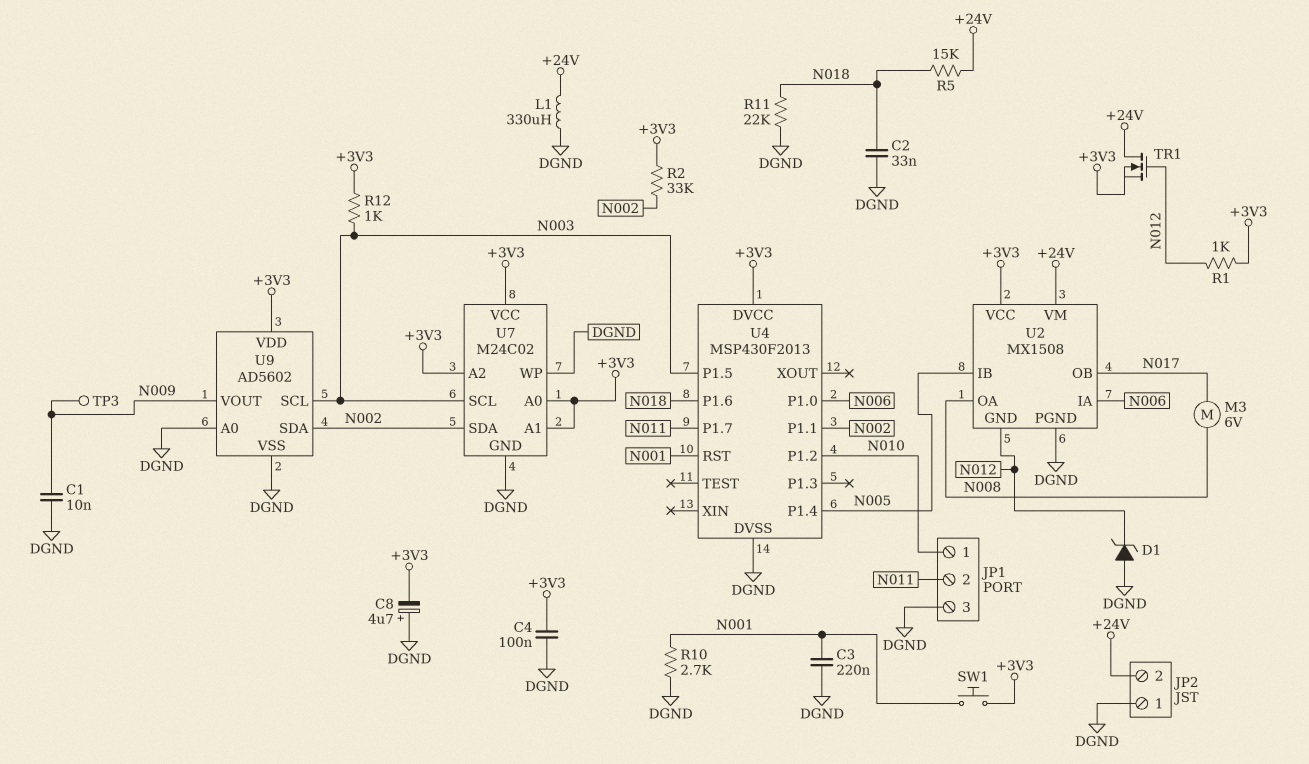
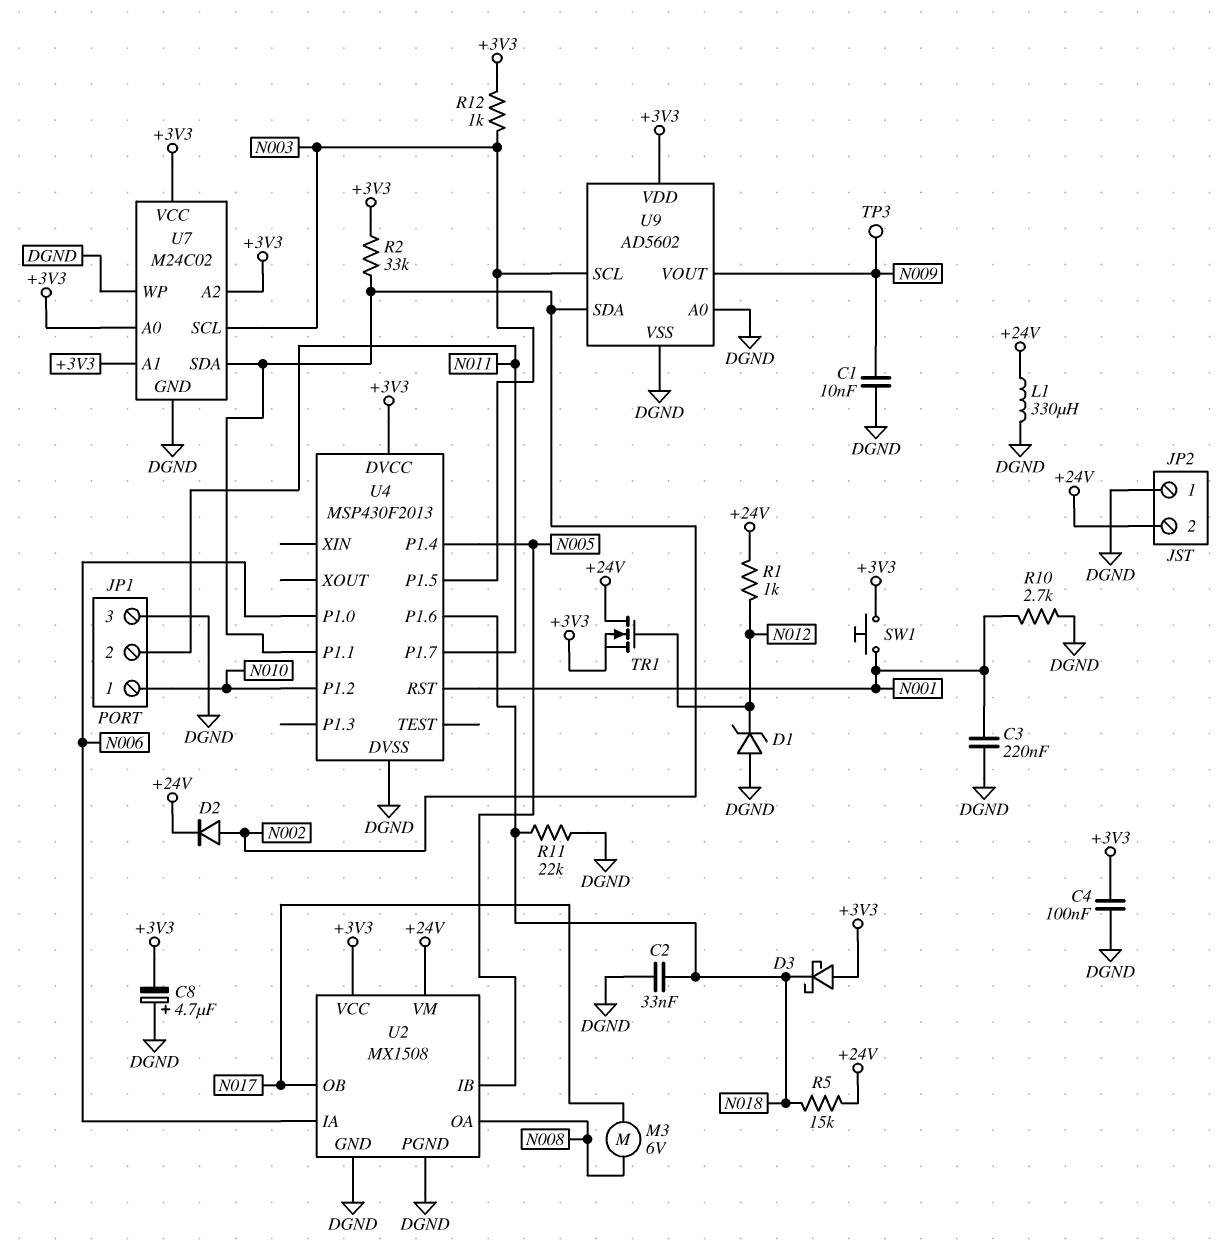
D2: none -> diode (A N002, K +24V)
D3: none -> schottky (A +3V3, K N018)
R1: 1k (+3V3, N012) -> 1k (+24V, N012)
U2 pin GND: N012 -> DGND

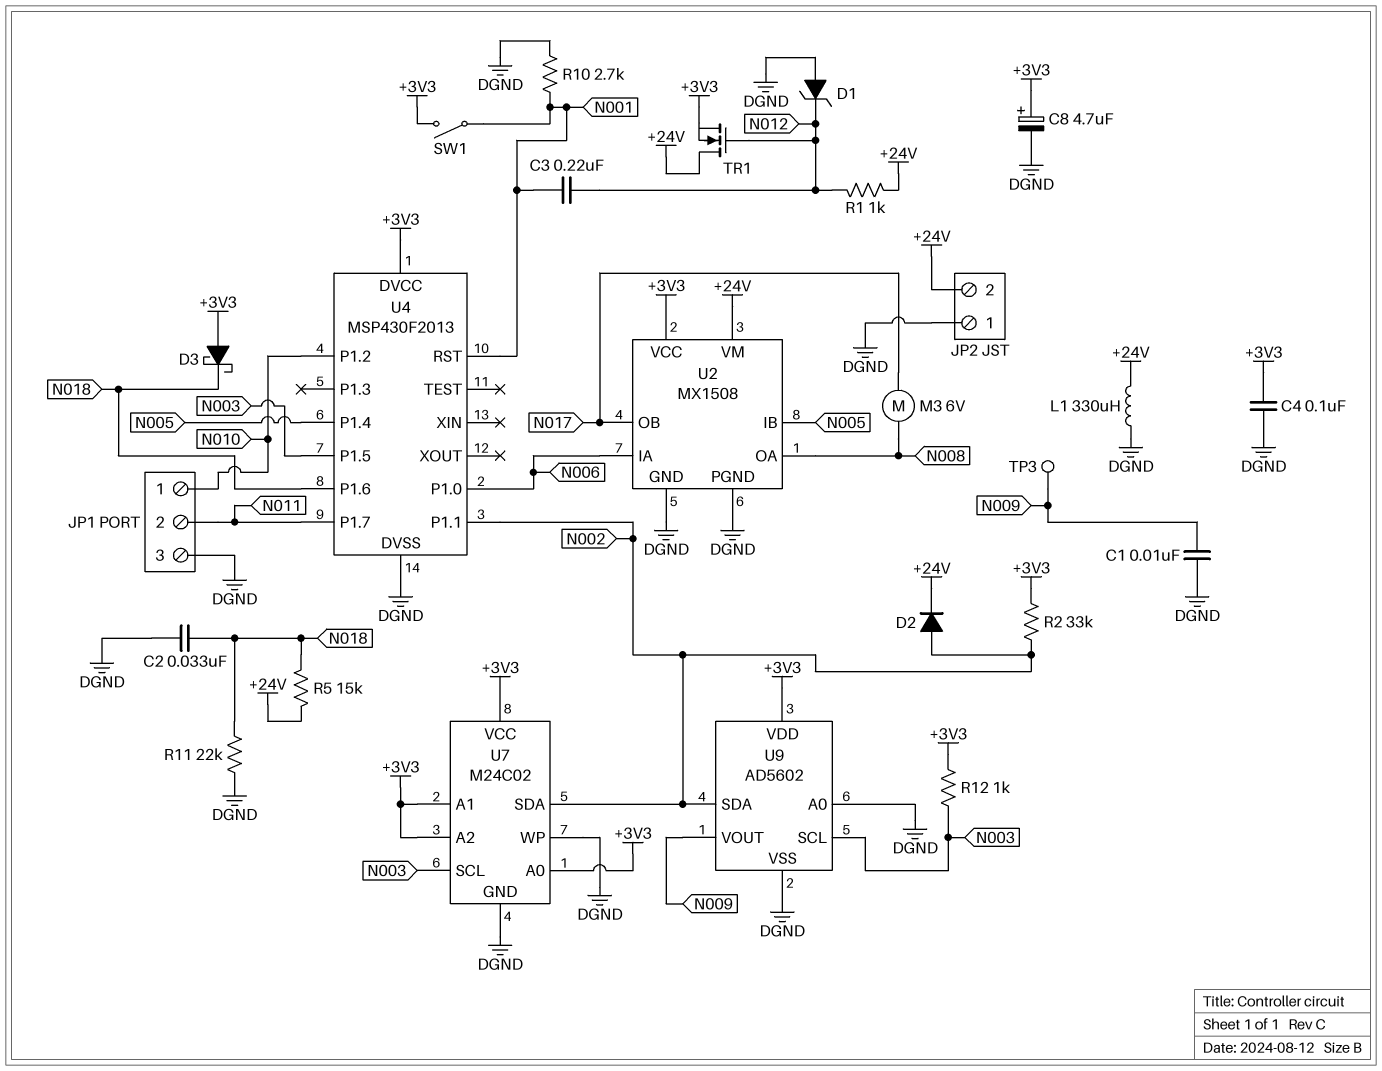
C3: 220nF (DGND, N001) -> 220nF (N001, N012)
C8: 4.7uF (plus DGND, minus +3V3) -> 4.7uF (plus +3V3, minus DGND)
SW1: button (+3V3, N001) -> switch (+3V3, N001)

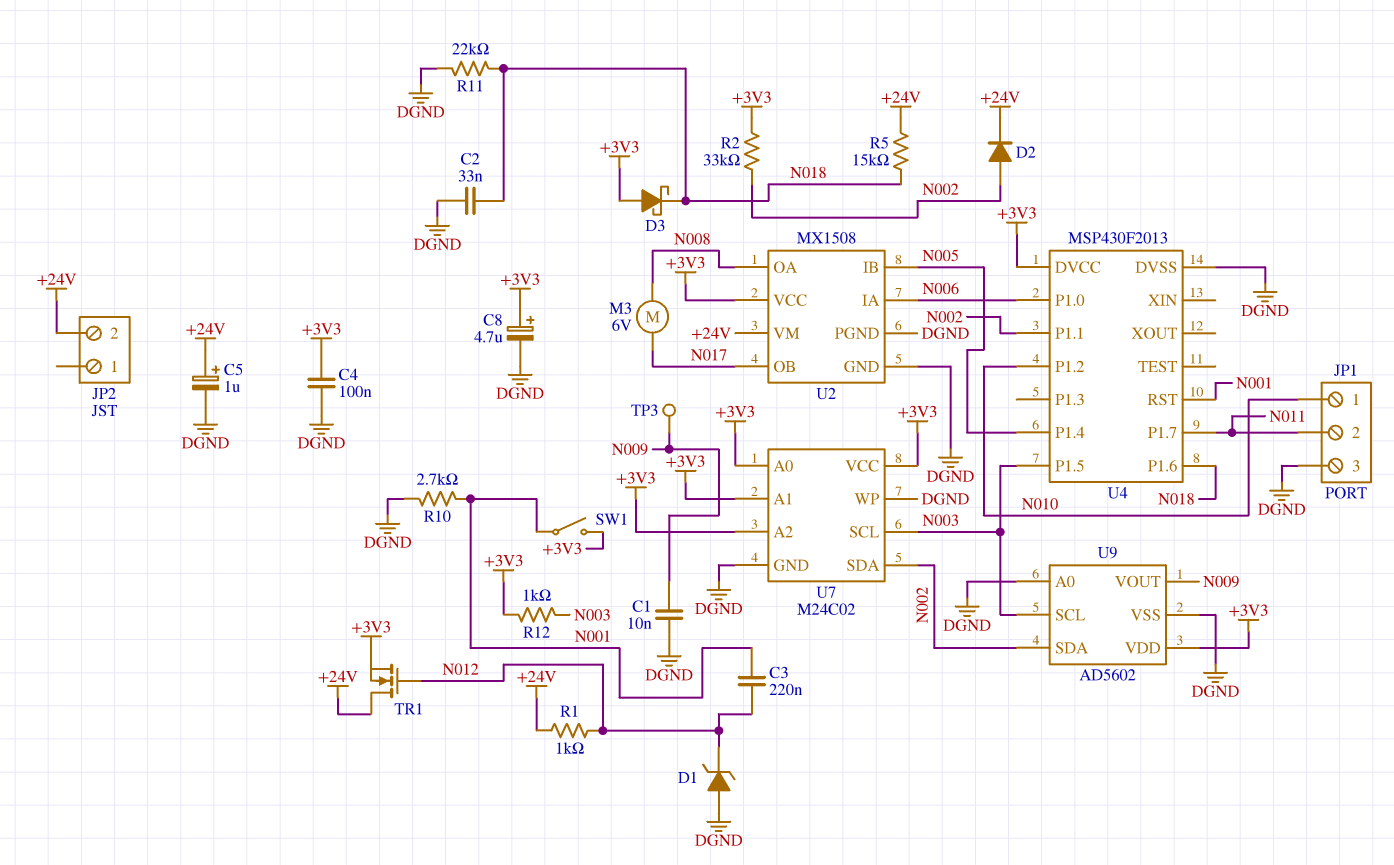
C5: none -> 1uF (plus +24V, minus DGND)
JP2 pin 1: DGND -> none
L1: 330uH (+24V, DGND) -> none

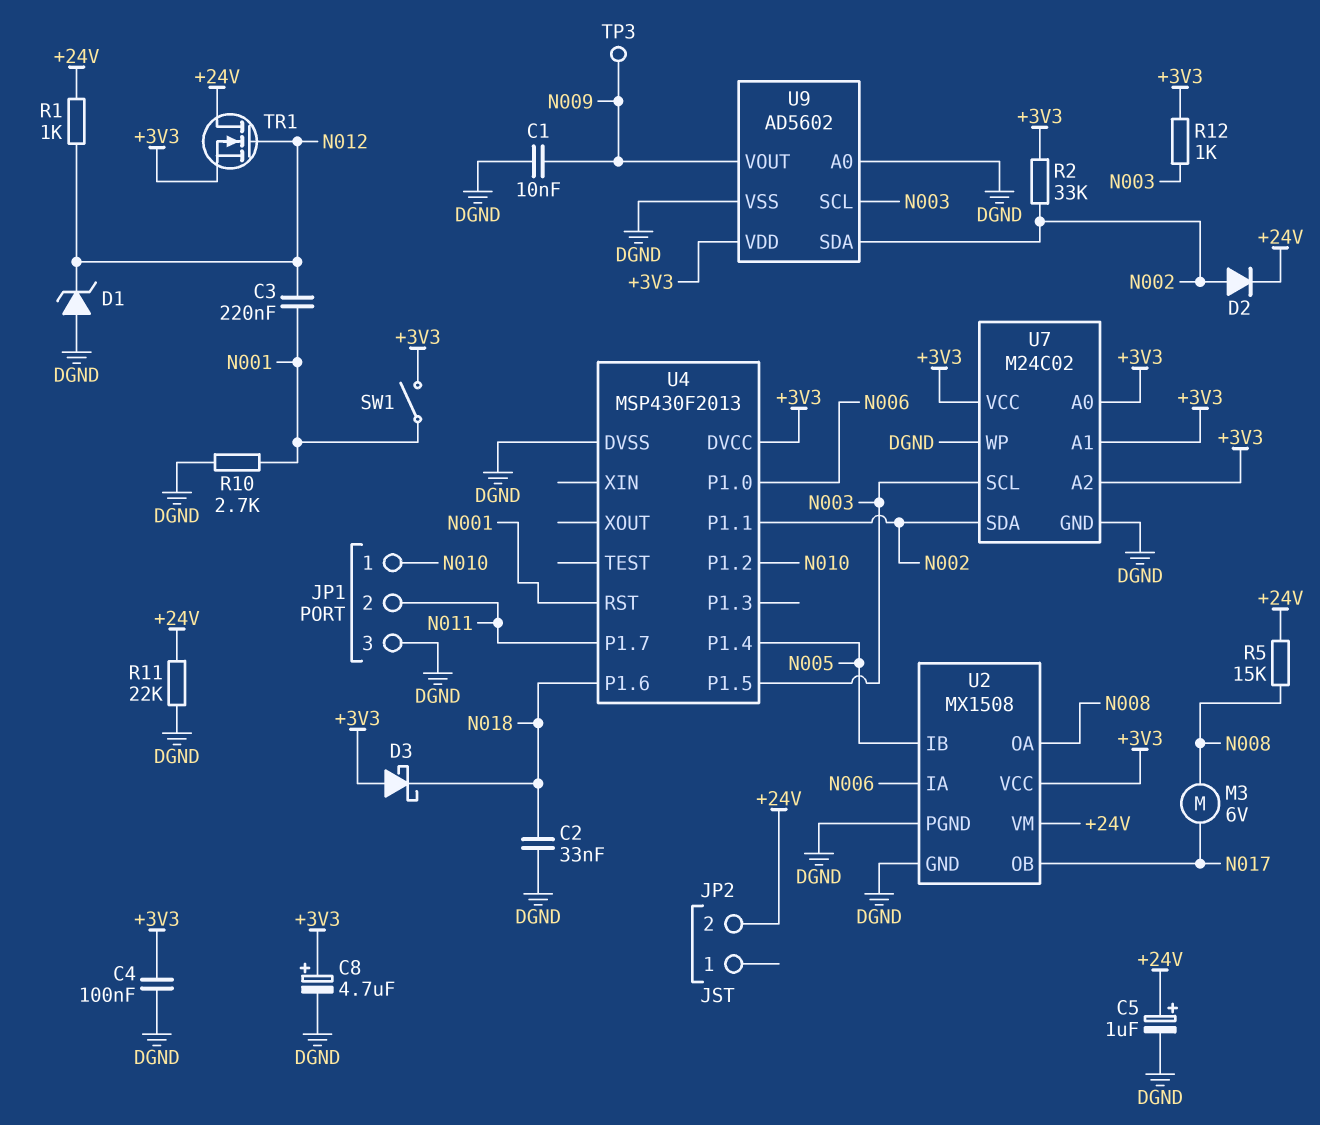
R5: 15k (+24V, N018) -> 15k (+24V, N008)
R11: 22k (DGND, N018) -> 22k (+24V, DGND)

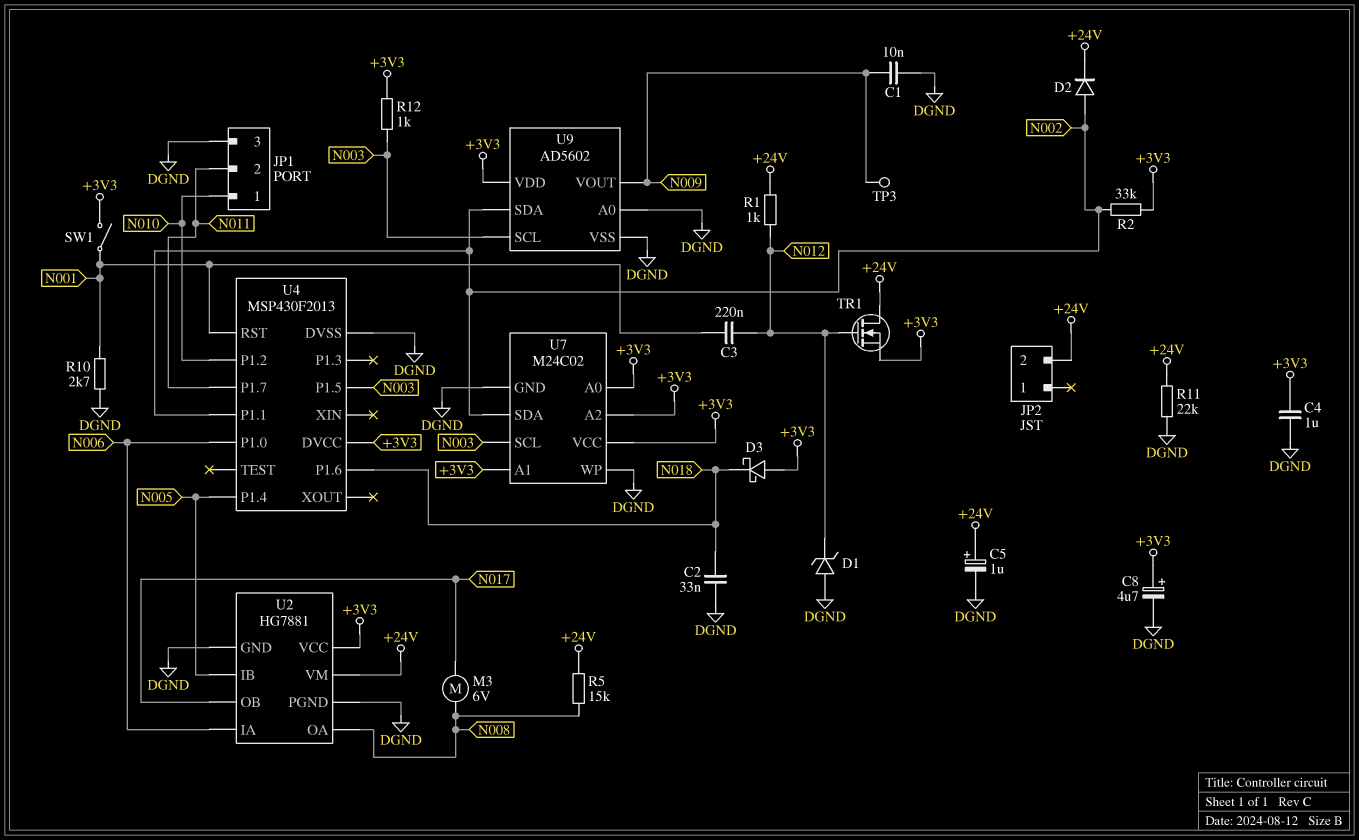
C4: 100nF (+3V3, DGND) -> 1uF (+3V3, DGND)
U2: MX1508 -> HG7881

